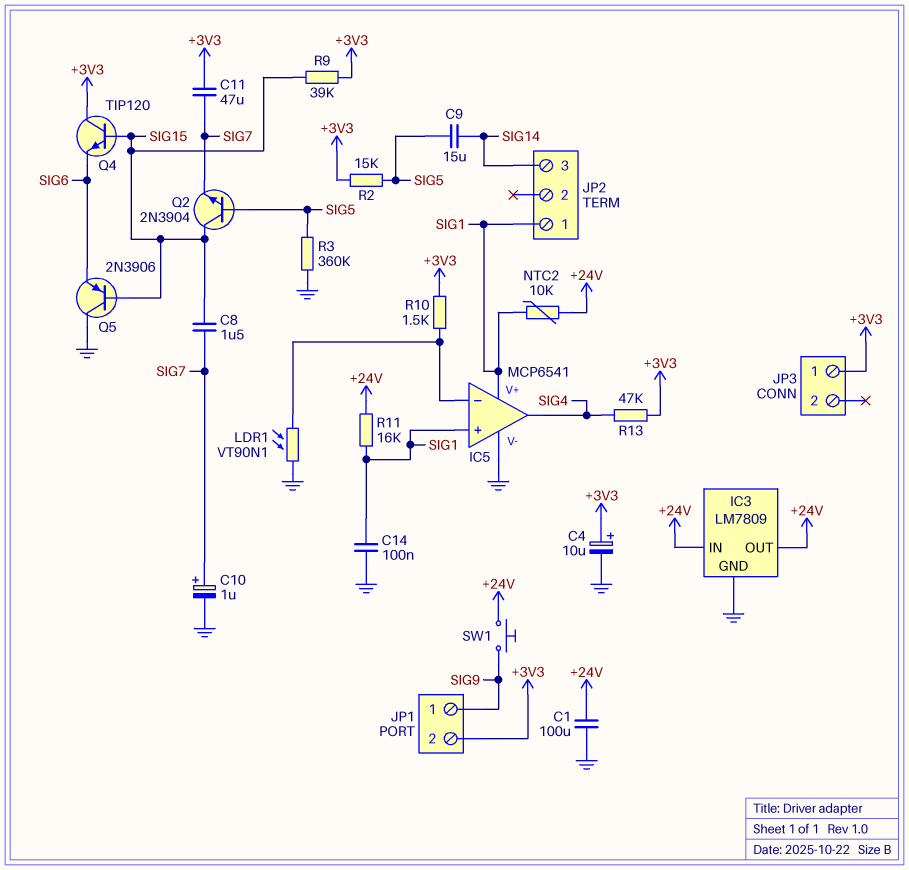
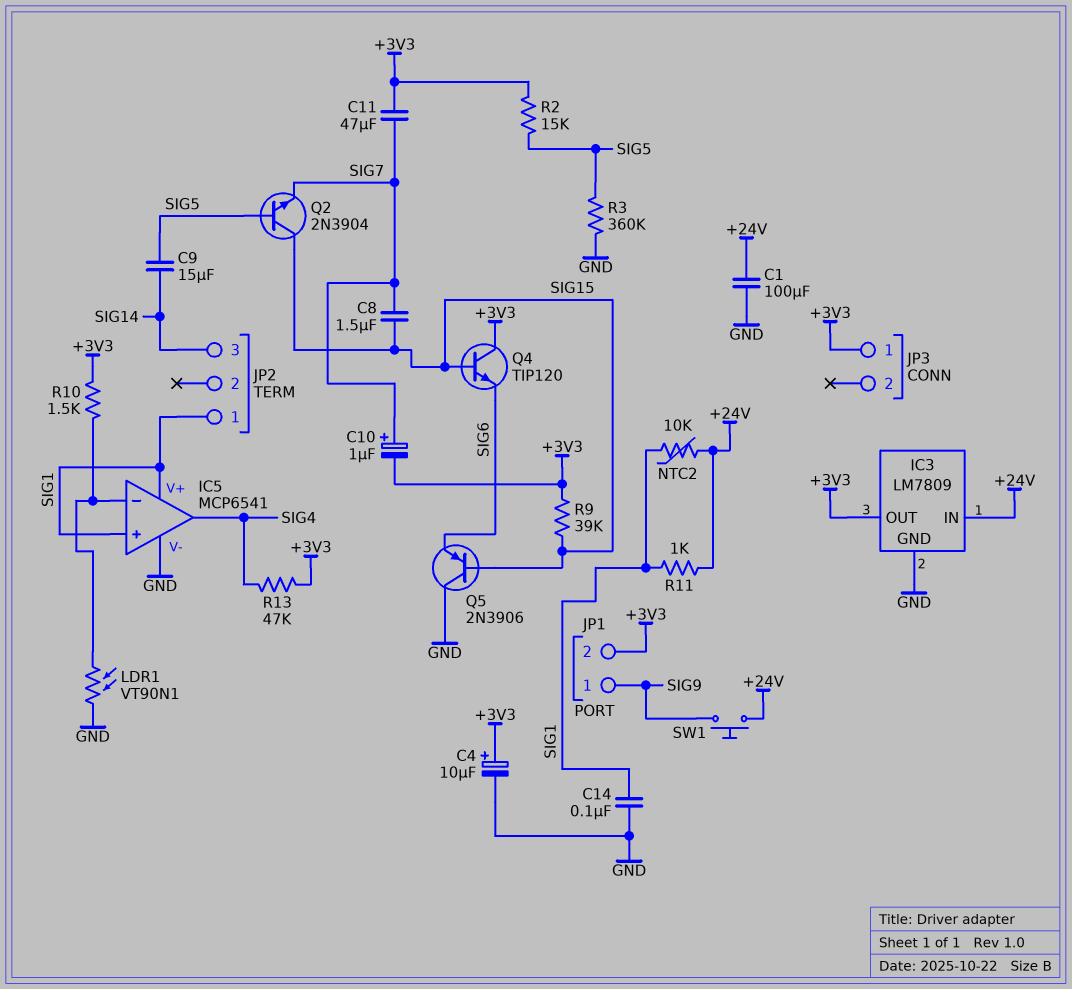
C10: 1uF (plus SIG7, minus GND) -> 1uF (plus SIG7, minus +3V3)
IC3 pin OUT: +24V -> +3V3
R11: 16k (+24V, SIG1) -> 1k (+24V, SIG1)

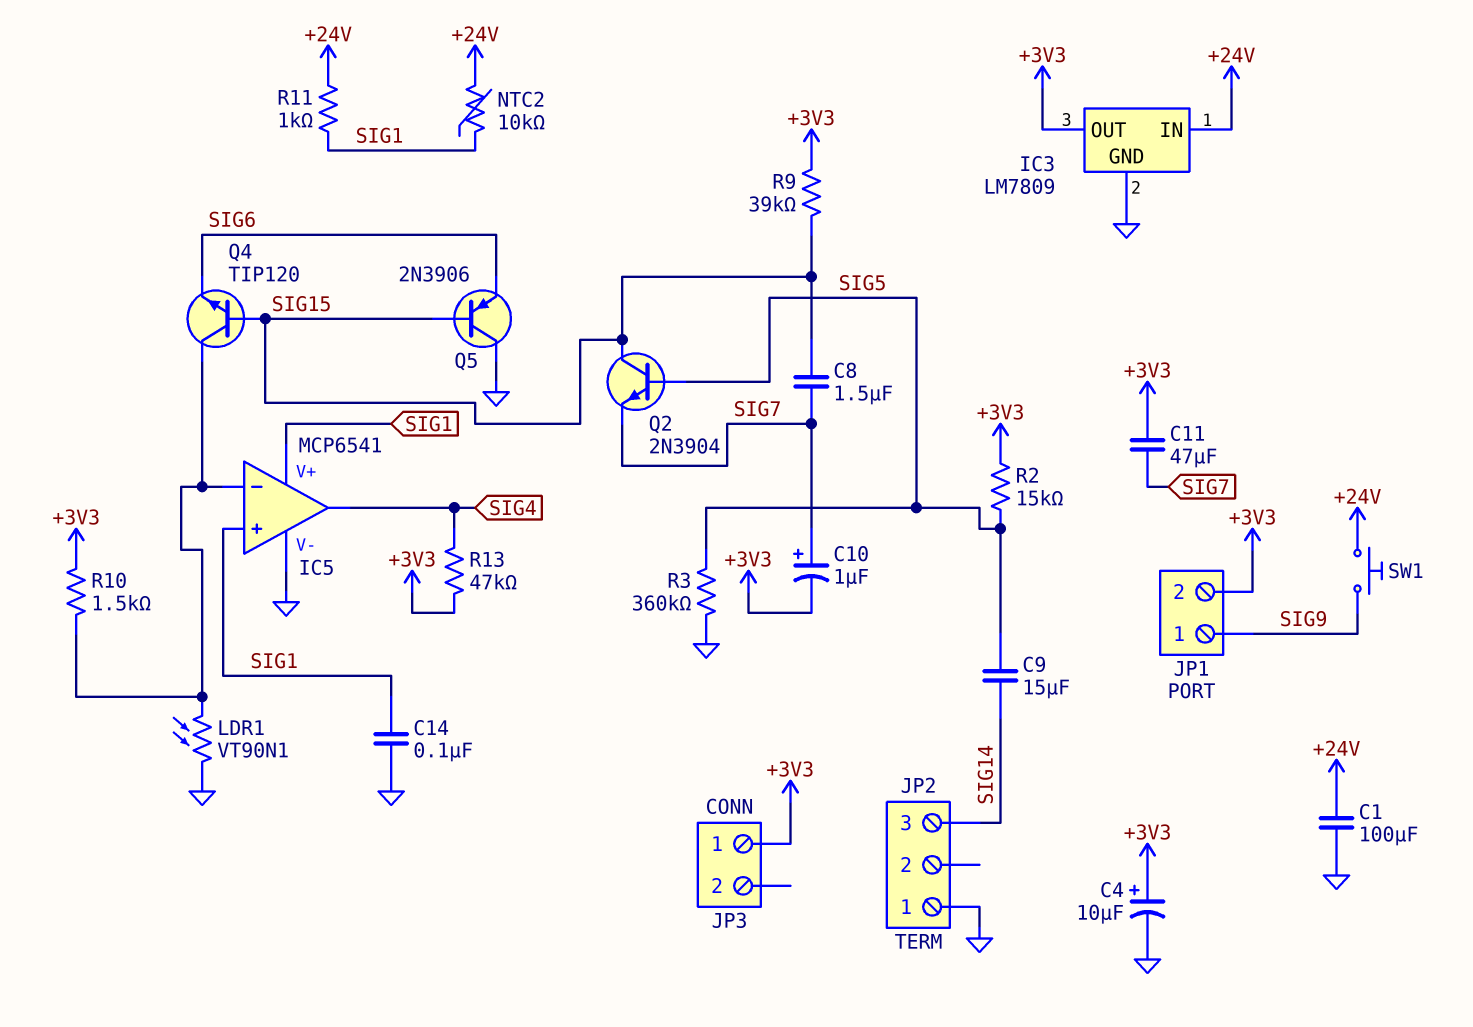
JP2 pin 1: SIG1 -> GND
Q4: NPN TIP120 (B SIG15, C +3V3, E SIG6) -> NPN TIP120 (B SIG15, C IC5/in-, E SIG6)

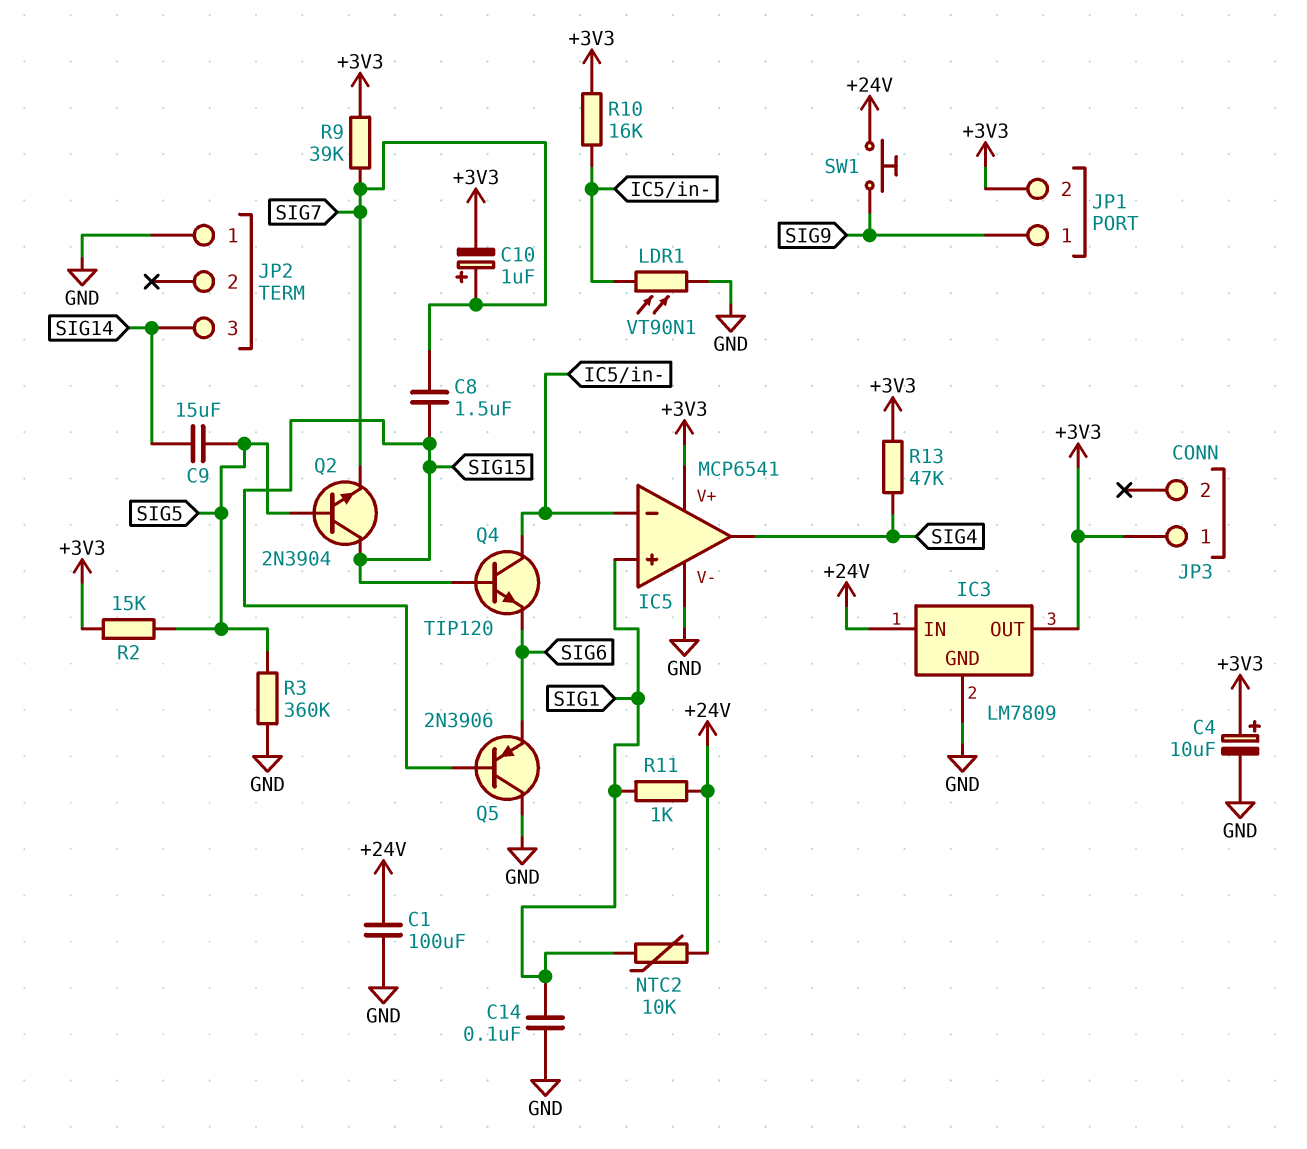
C11: 47uF (+3V3, SIG7) -> none
IC5 pin V+: SIG1 -> +3V3
R9: 39k (+3V3, SIG15) -> 39k (+3V3, SIG7)
R10: 1.5k (+3V3, IC5/in-) -> 16k (+3V3, IC5/in-)

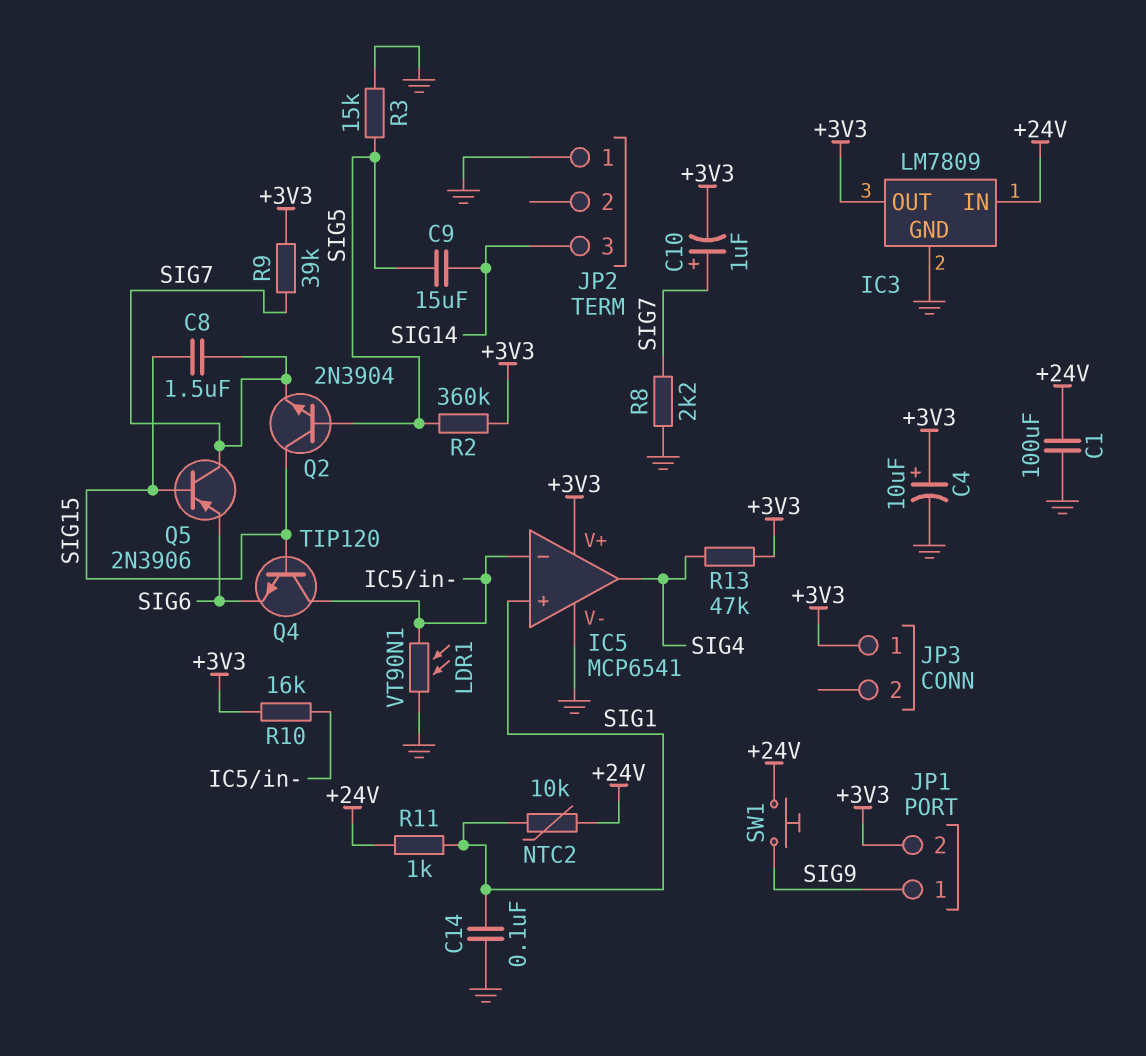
Q5: PNP 2N3906 (B SIG15, C GND, E SIG6) -> PNP 2N3906 (B SIG15, C SIG7, E SIG6)
R2: 15k (+3V3, SIG5) -> 360k (+3V3, SIG5)
R3: 360k (GND, SIG5) -> 15k (GND, SIG5)
R8: none -> 2.2k (GND, SIG7)

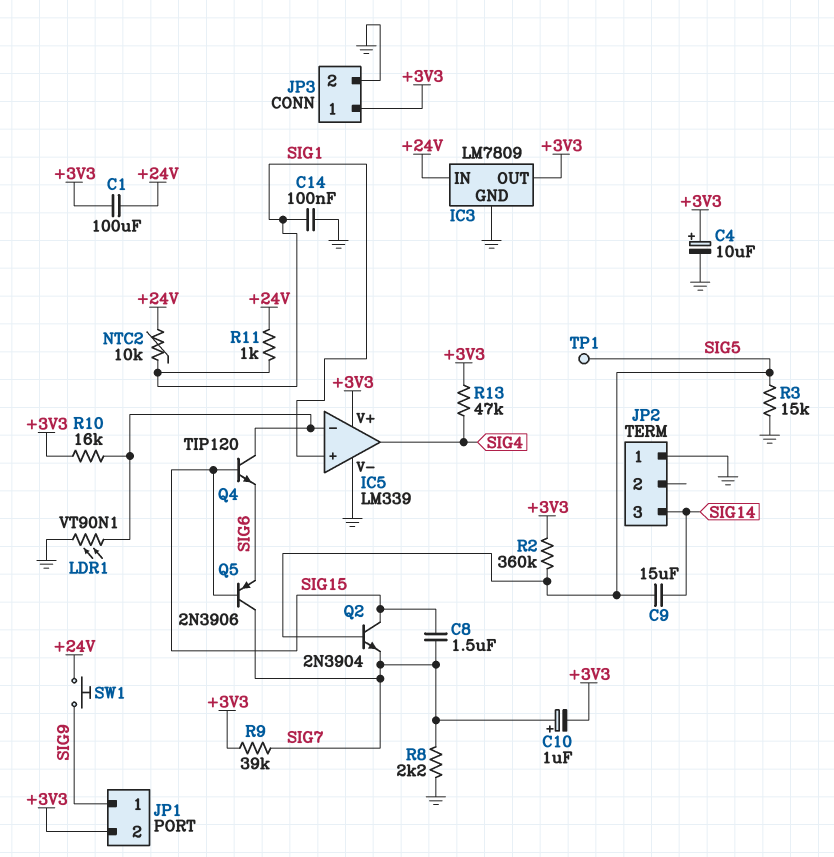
C1: 100uF (+24V, GND) -> 100uF (+3V3, +24V)
IC5: MCP6541 -> LM339
JP3 pin 2: none -> GND
TP1: none -> test point (SIG5)

